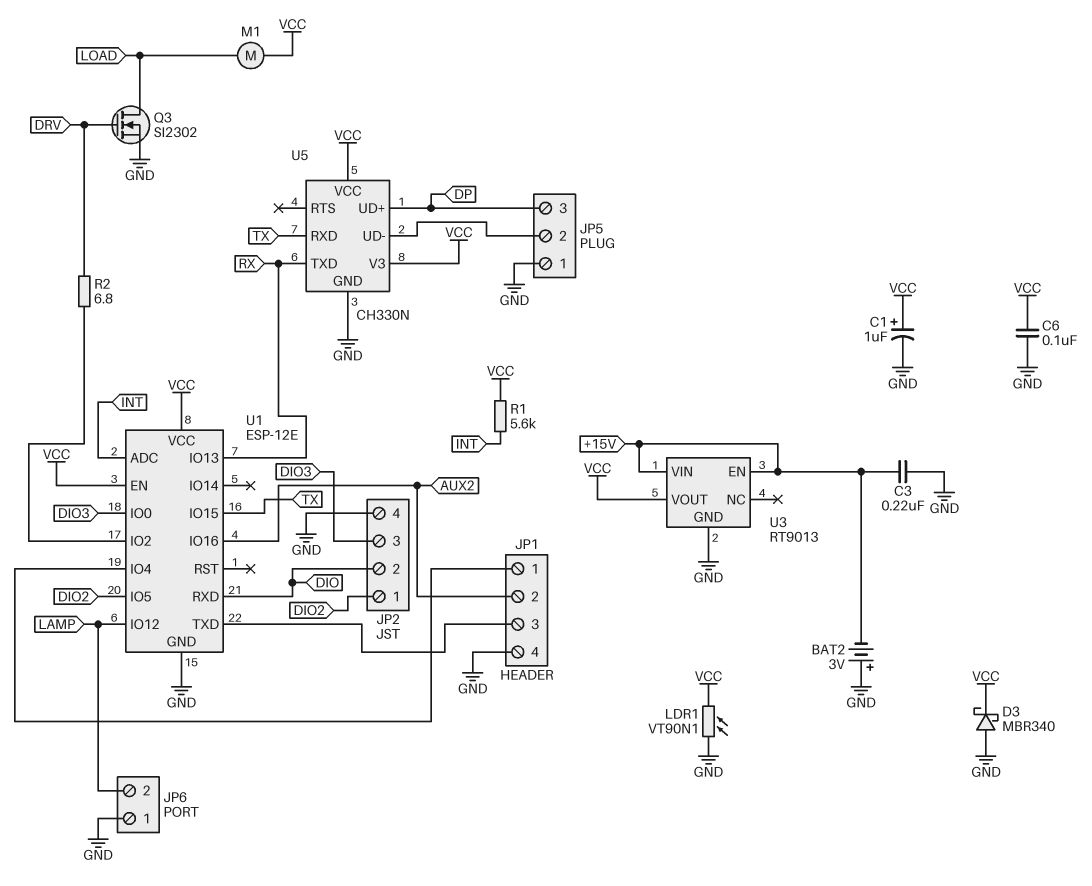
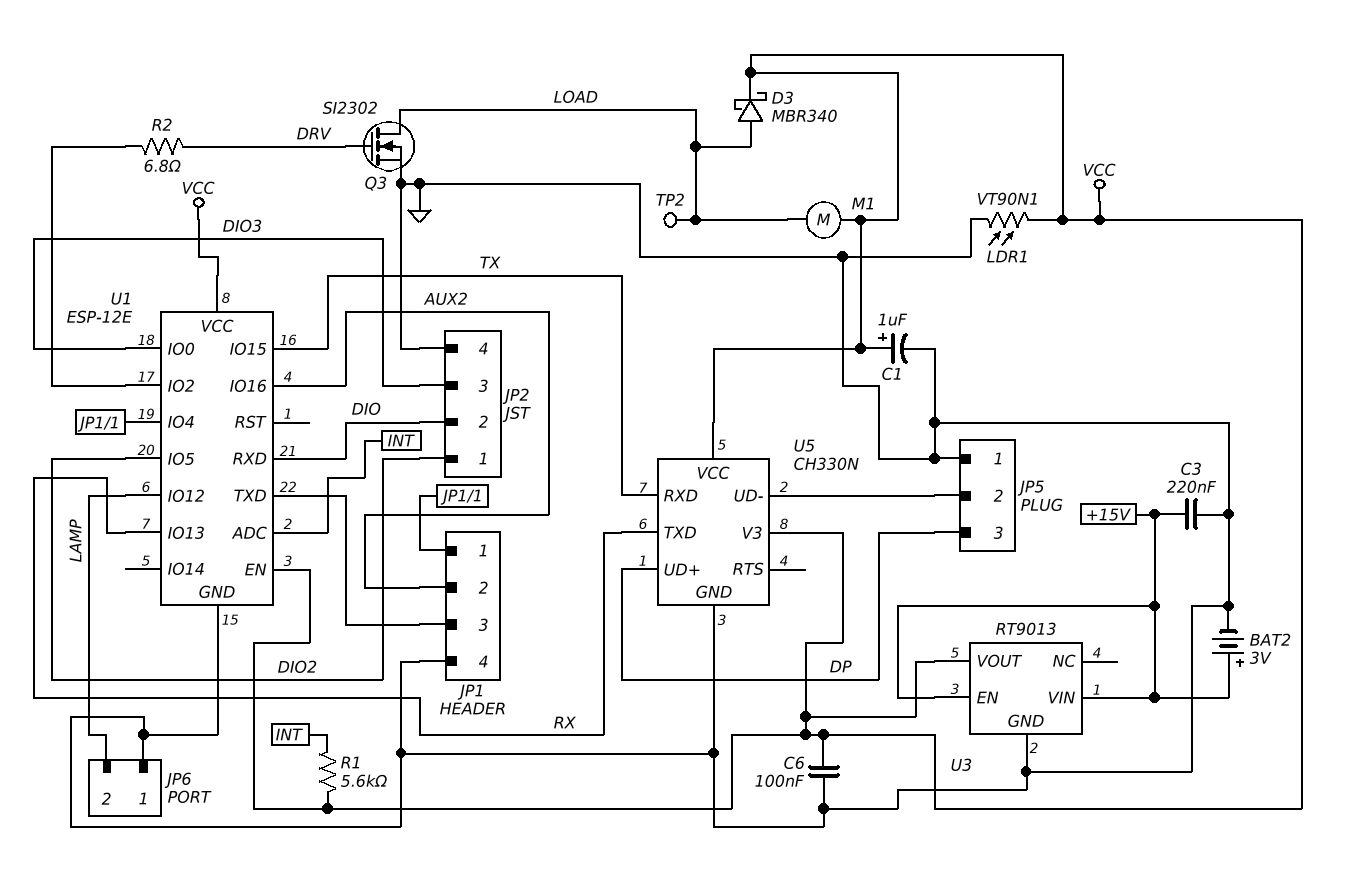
BAT2: 3V (plus GND, minus +15V) -> 3V (plus +15V, minus GND)
D3: schottky MBR340 (A GND, K VCC) -> schottky MBR340 (A LOAD, K VCC)
TP2: none -> test point (LOAD)

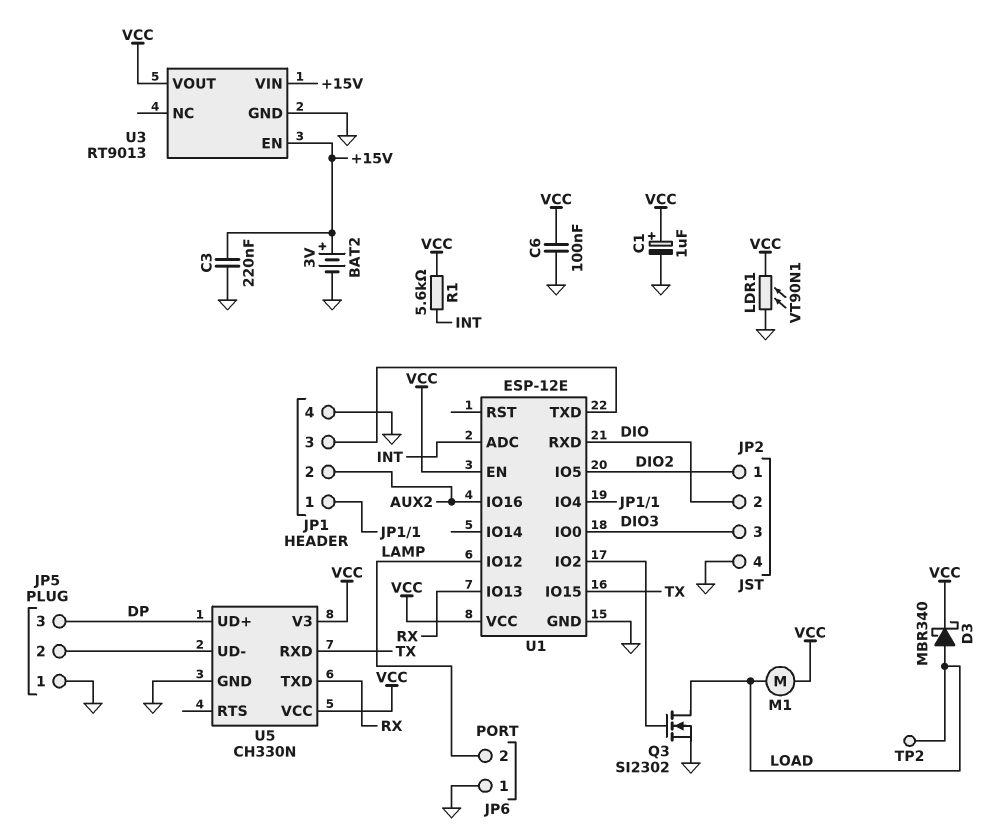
Q3: NMOS SI2302 (G DRV, D LOAD, S GND) -> NMOS SI2302 (G U1/IO2, D LOAD, S GND)
R2: 6.8 (DRV, U1/IO2) -> none

